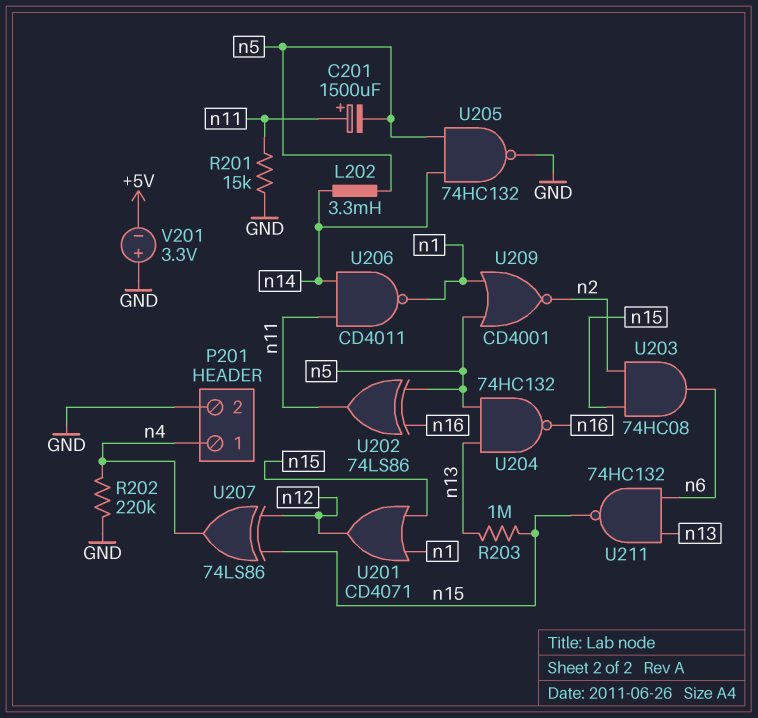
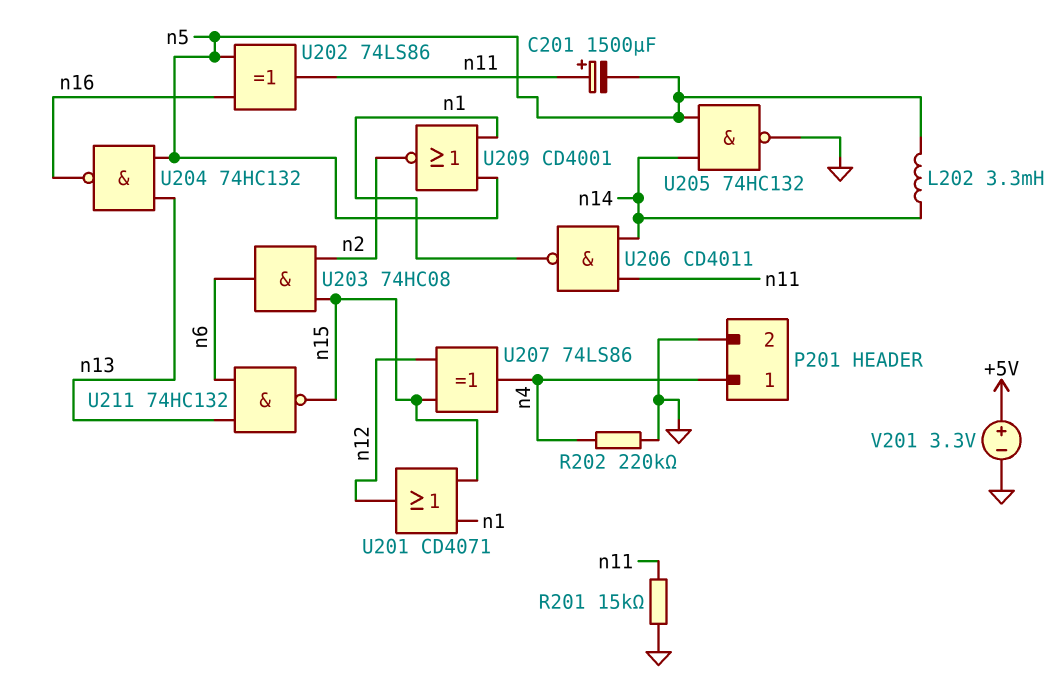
R203: 1M (n13, n15) -> none
V201: 3.3V (plus GND, minus +5V) -> 3.3V (plus +5V, minus GND)

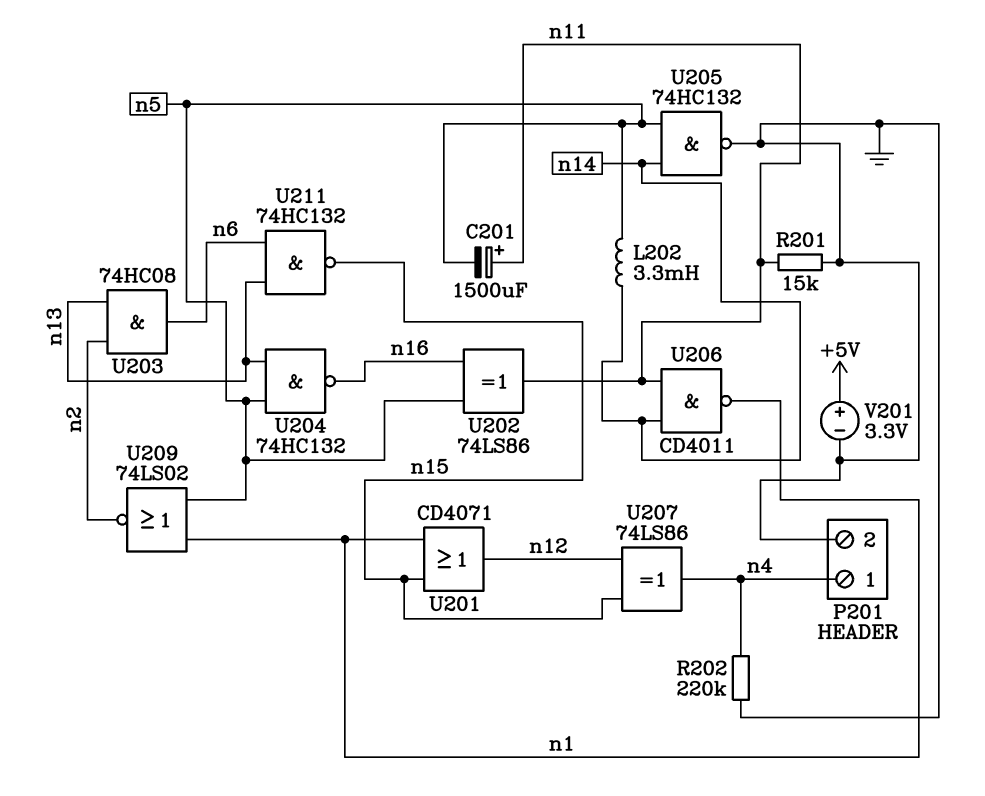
U203: AND 74HC08 (in n2, in n15, out n6) -> AND 74HC08 (in n2, in n13, out n6)
U209: NOR CD4001 (in n1, in n5, out n2) -> NOR 74LS02 (in n1, in n5, out n2)

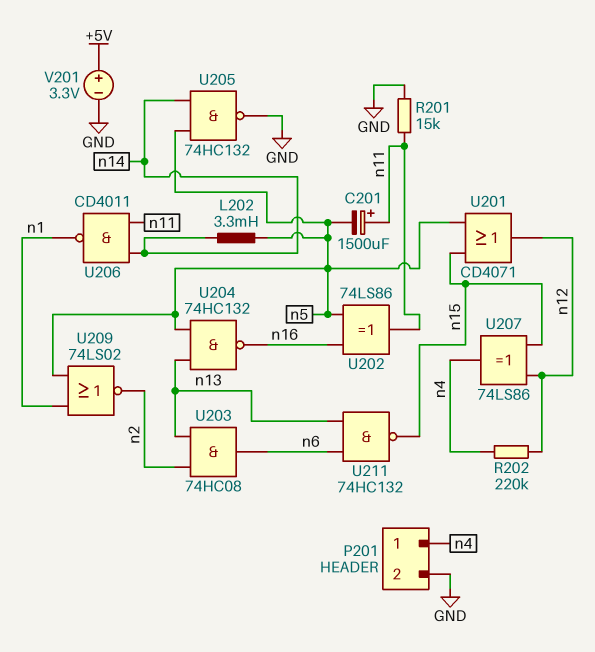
R202: 220k (GND, n4) -> 220k (n4, n12)
U201: OR CD4071 (in n1, in n15, out n12) -> OR CD4071 (in n5, in n15, out n12)

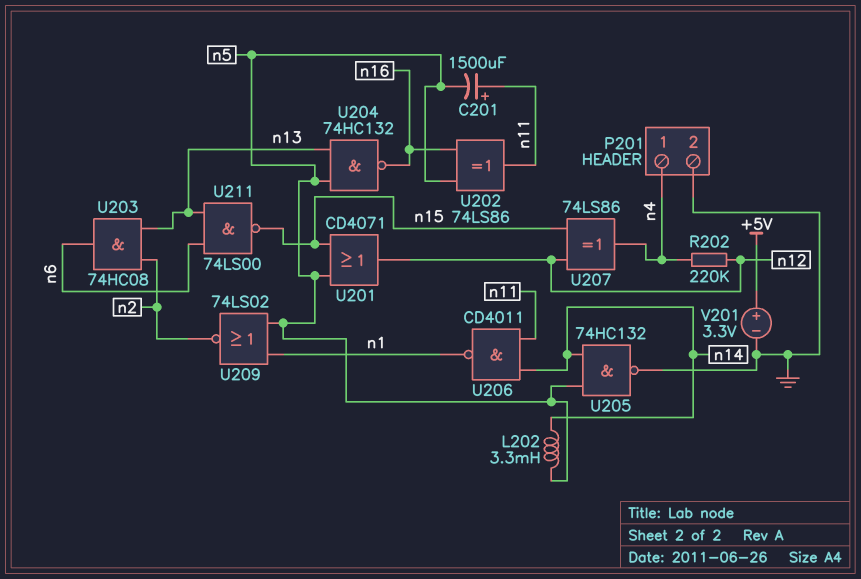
R201: 15k (GND, n11) -> none
U211: NAND 74HC132 (in n6, in n13, out n15) -> NAND 74LS00 (in n6, in n13, out n15)

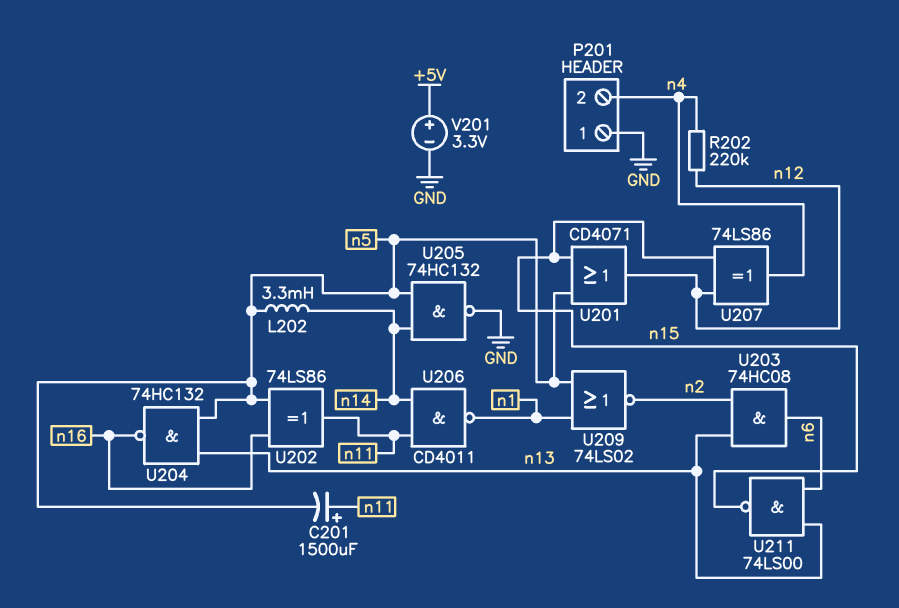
P201 pin 1: n4 -> GND
P201 pin 2: GND -> n4

